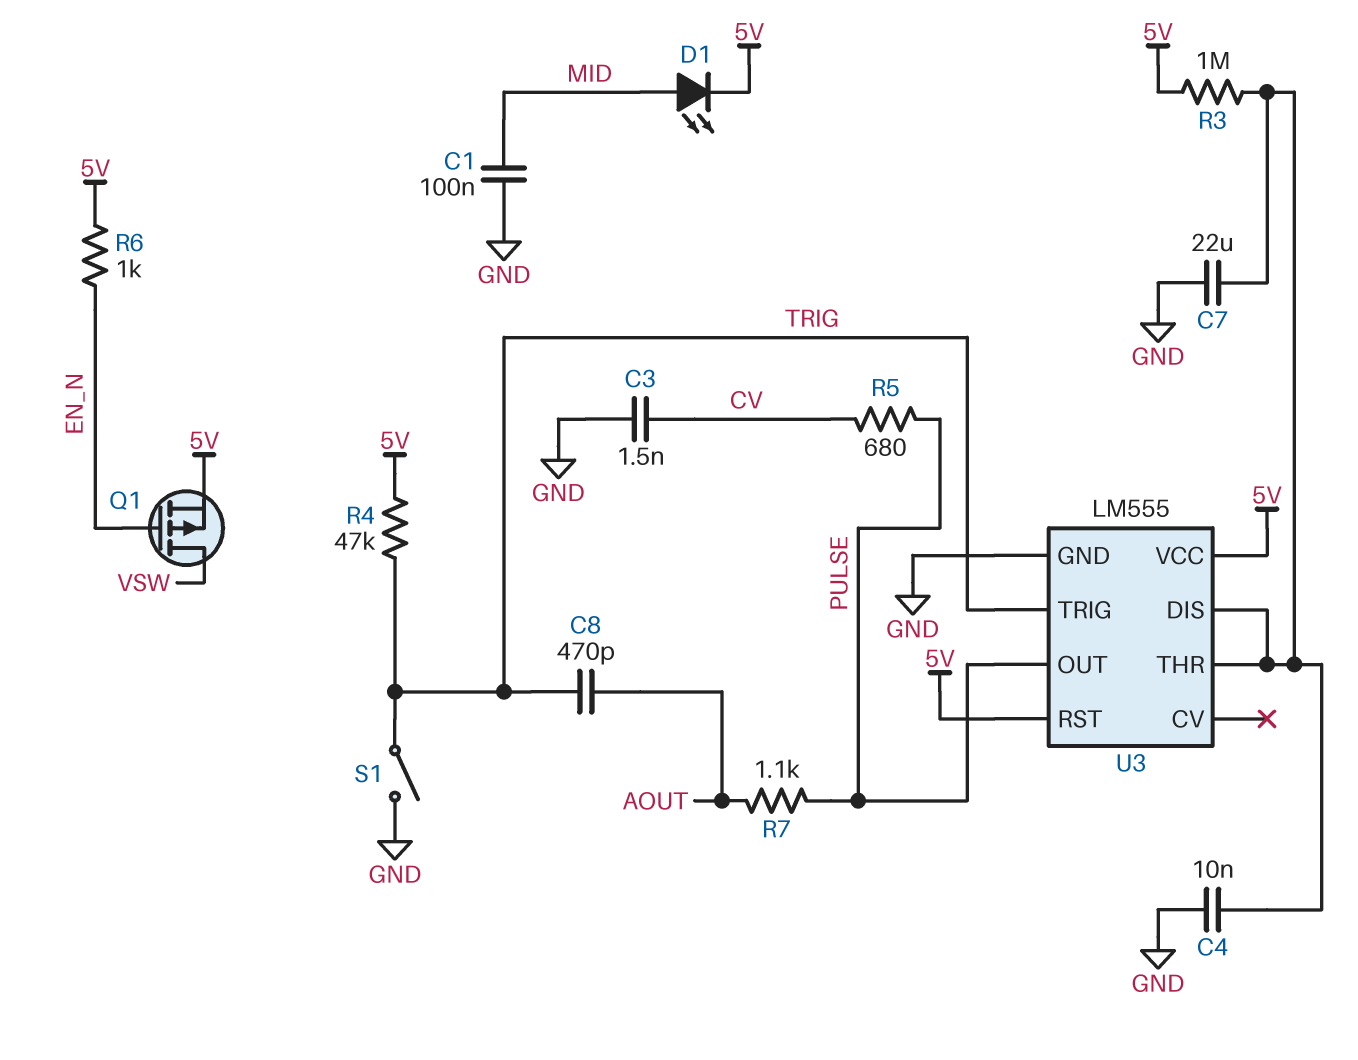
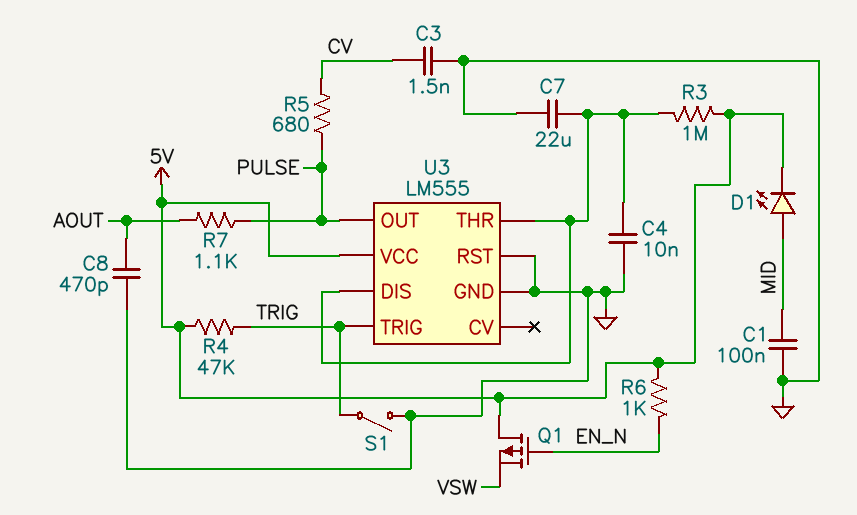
C8: 470pF (AOUT, TRIG) -> 470pF (AOUT, GND)
Q1: PMOS (G EN_N, D VSW, S 5V) -> PMOS (G EN_N, D 5V, S VSW)
U3 pin RST: 5V -> GND

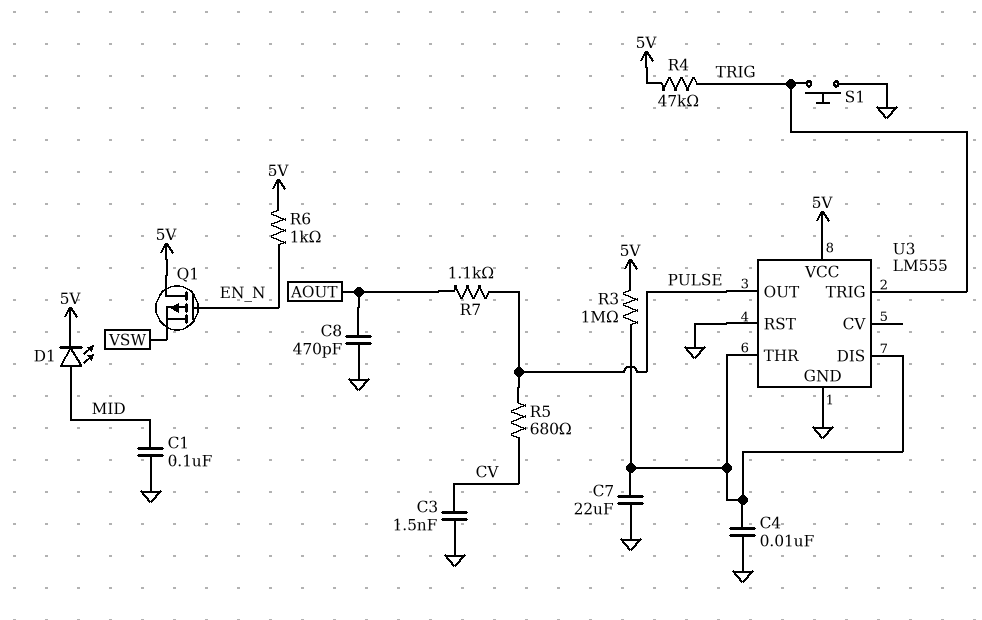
S1: switch (GND, TRIG) -> button (GND, TRIG)

